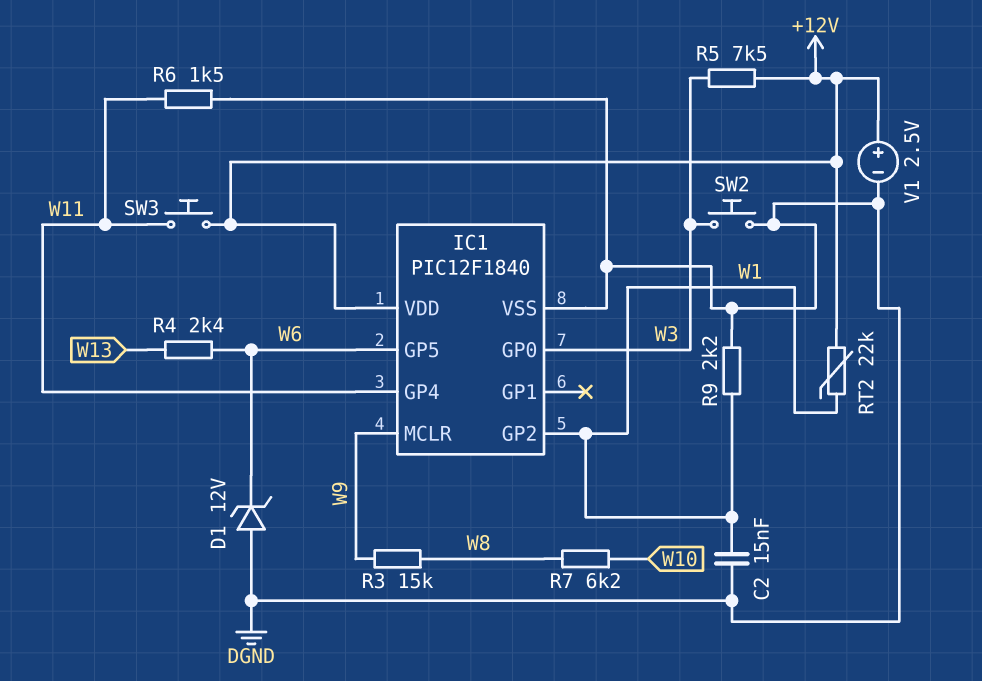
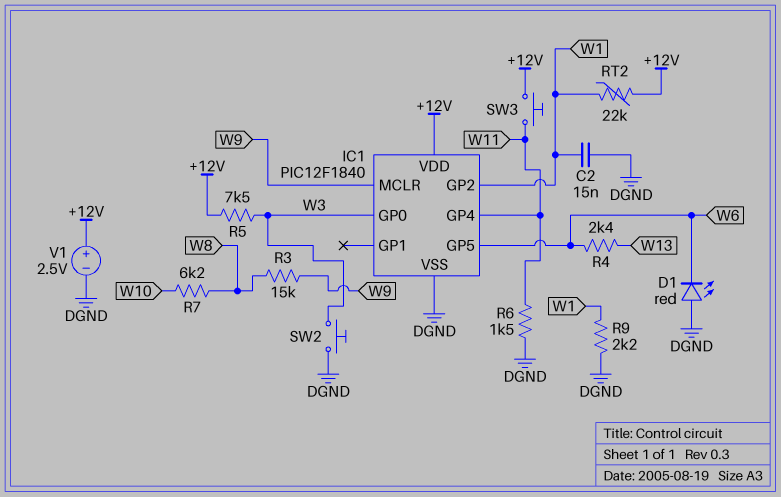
D1: zener 12V (A DGND, K W6) -> LED red (A DGND, K W6)

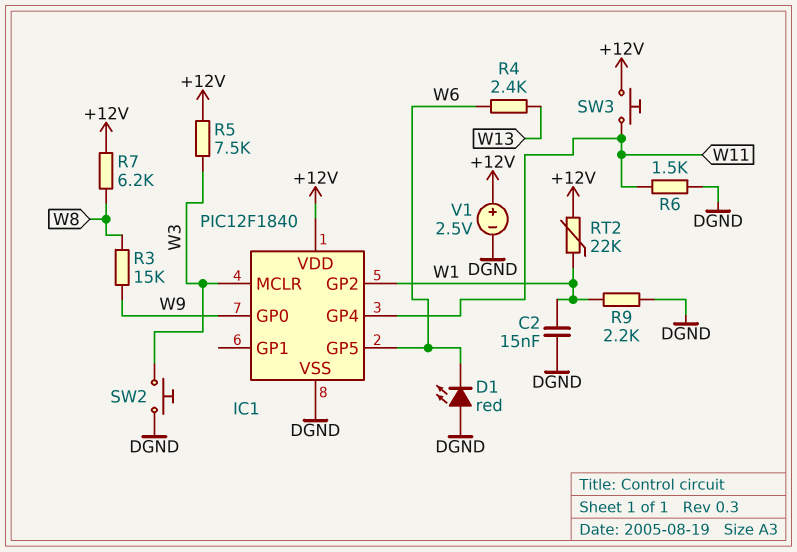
IC1 pin GP0: W3 -> W9
IC1 pin MCLR: W9 -> W3
R7: 6.2k (W8, W10) -> 6.2k (+12V, W8)

